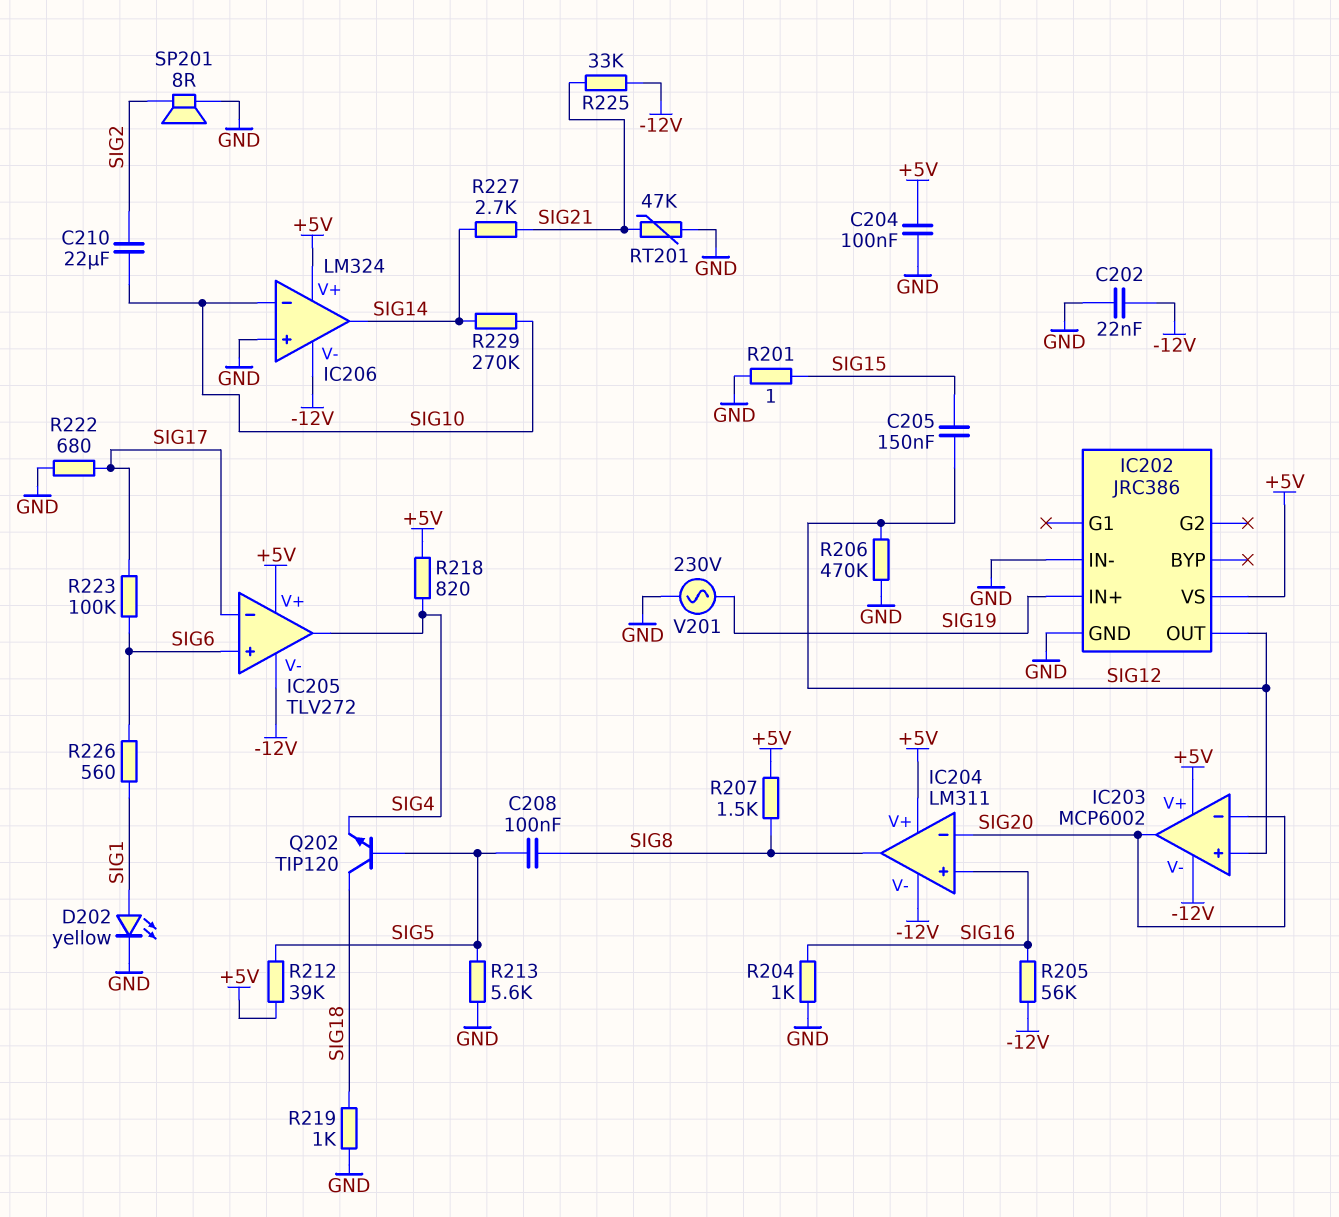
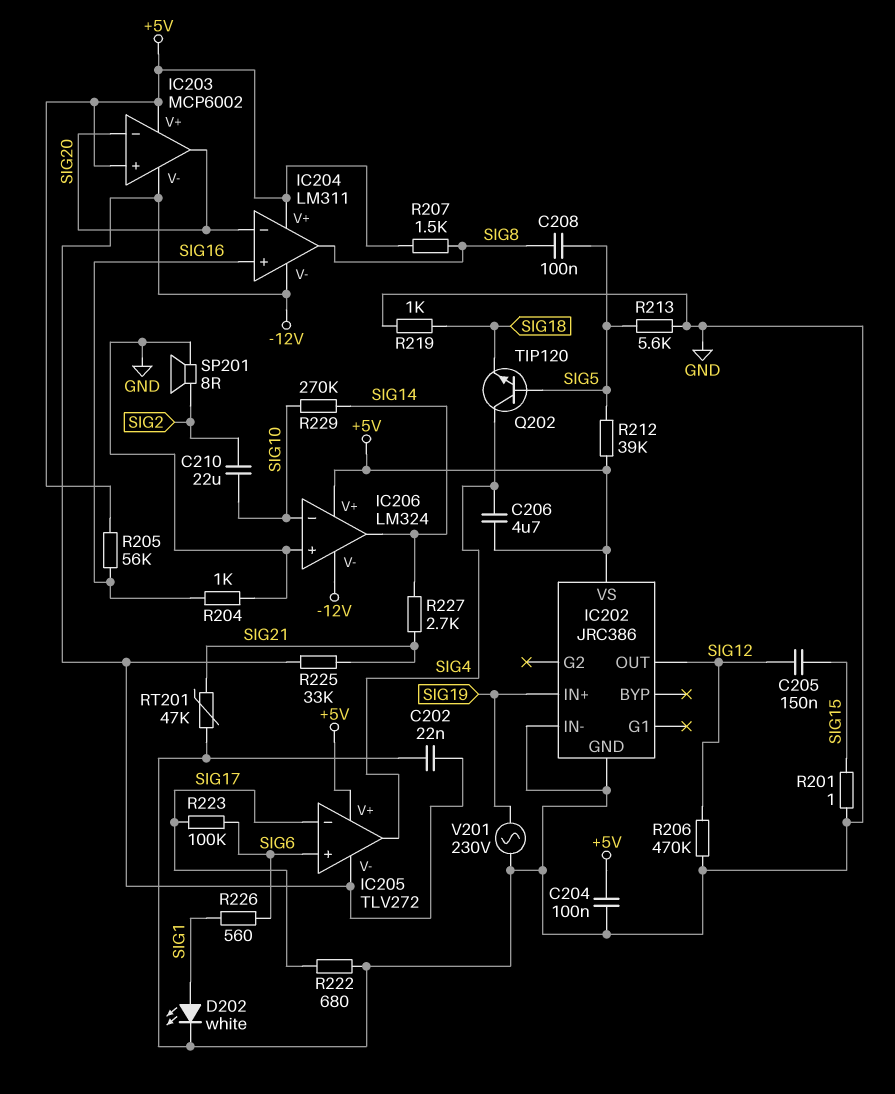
C206: none -> 4.7uF (+5V, SIG4)
D202: LED yellow (A SIG1, K GND) -> LED white (A SIG1, K GND)
IC203 pin in+: SIG12 -> +5V
Q202: NPN TIP120 (B SIG5, C SIG18, E SIG4) -> NPN TIP120 (B SIG5, C SIG4, E SIG18)
R205: 56k (-12V, SIG16) -> 56k (+5V, SIG16)
R218: 820 (+5V, SIG4) -> none

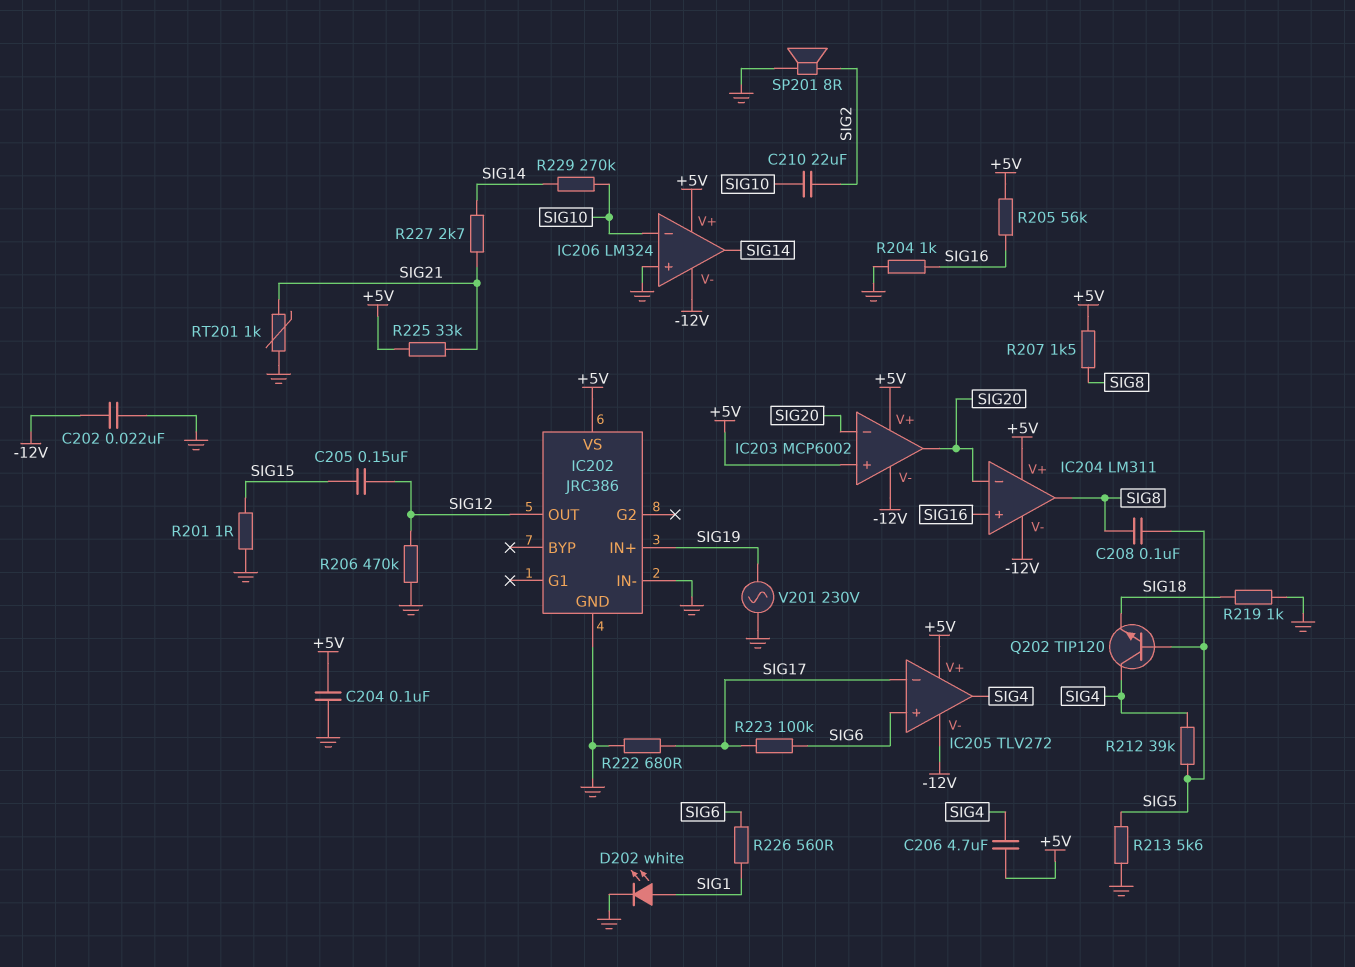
R212: 39k (+5V, SIG5) -> 39k (SIG4, SIG5)
R225: 33k (-12V, SIG21) -> 33k (+5V, SIG21)
RT201: 47k (GND, SIG21) -> 1k (GND, SIG21)

